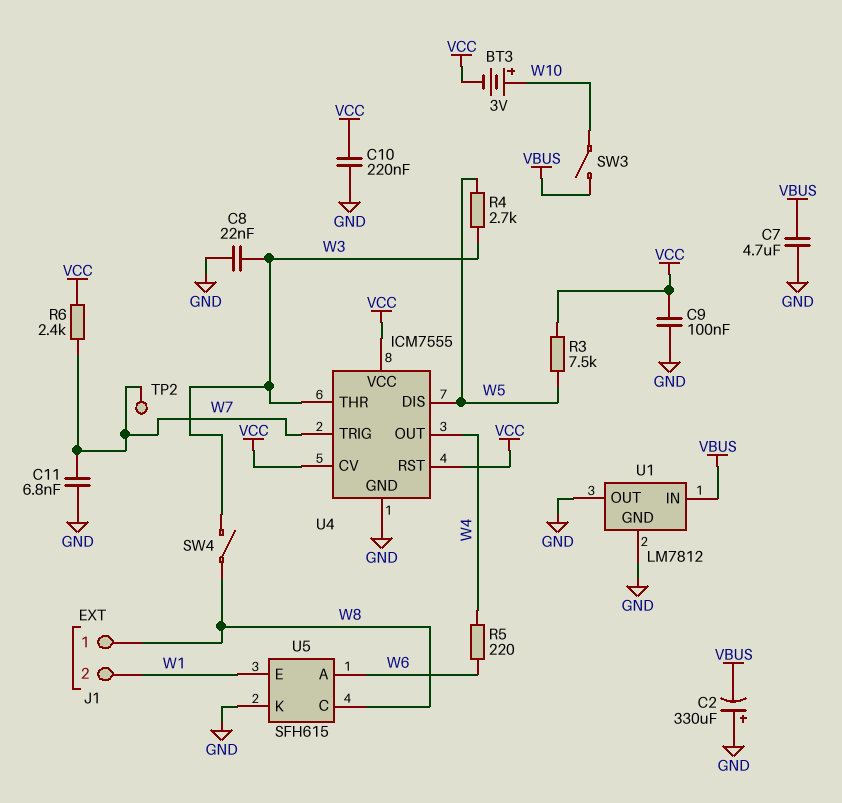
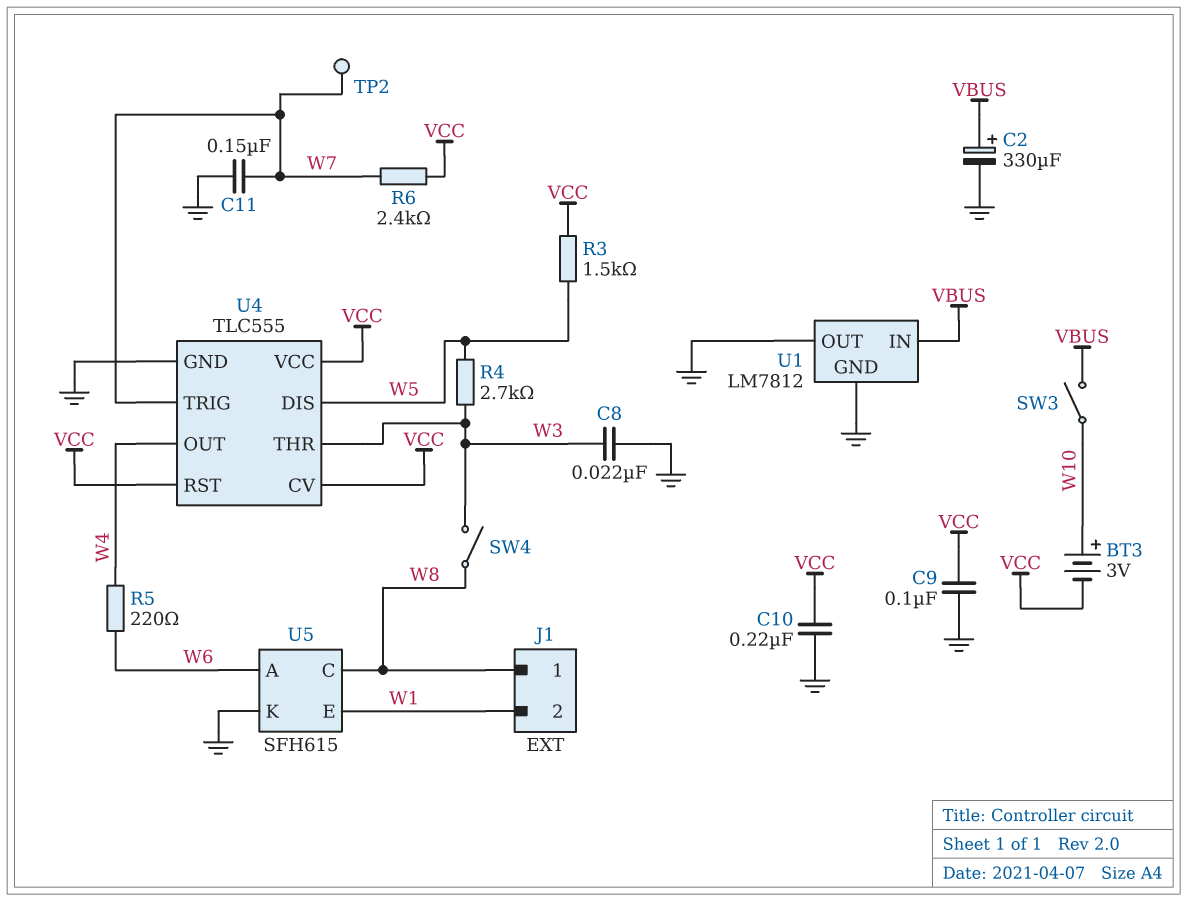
C2: 330uF (plus GND, minus VBUS) -> 330uF (plus VBUS, minus GND)
C7: 4.7uF (GND, VBUS) -> none
C11: 6.8nF (GND, W7) -> 150nF (GND, W7)
R3: 7.5k (VCC, W5) -> 1.5k (VCC, W5)
U4: ICM7555 -> TLC555

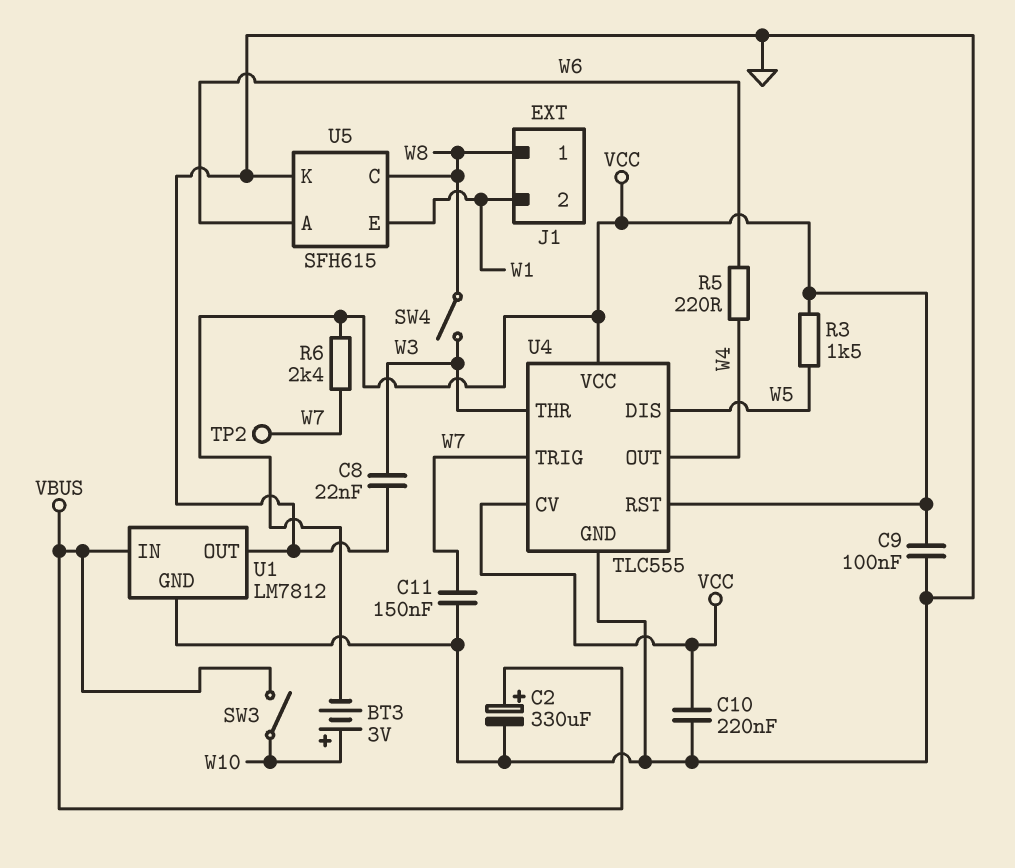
R4: 2.7k (W3, W5) -> none

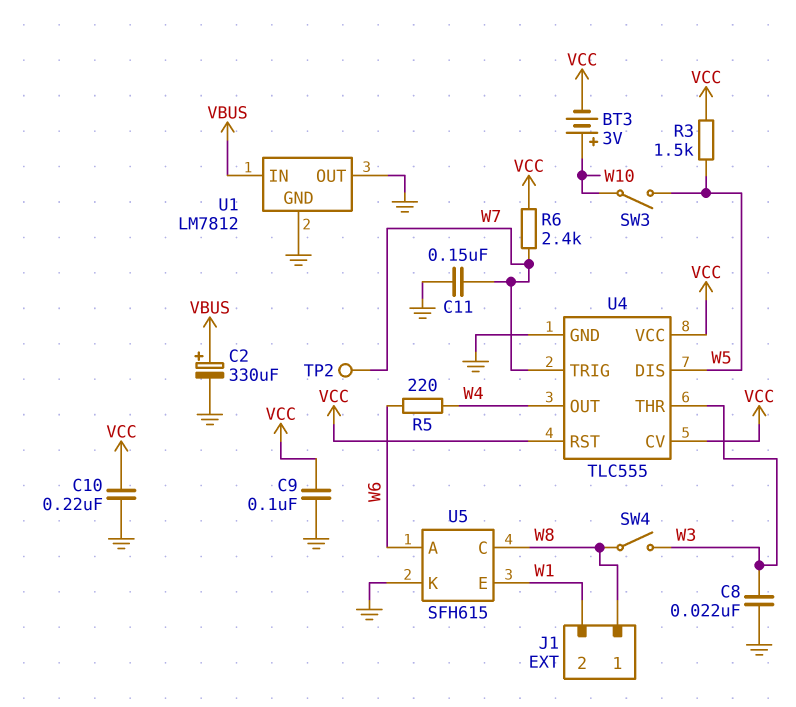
SW3: switch (VBUS, W10) -> switch (W5, W10)

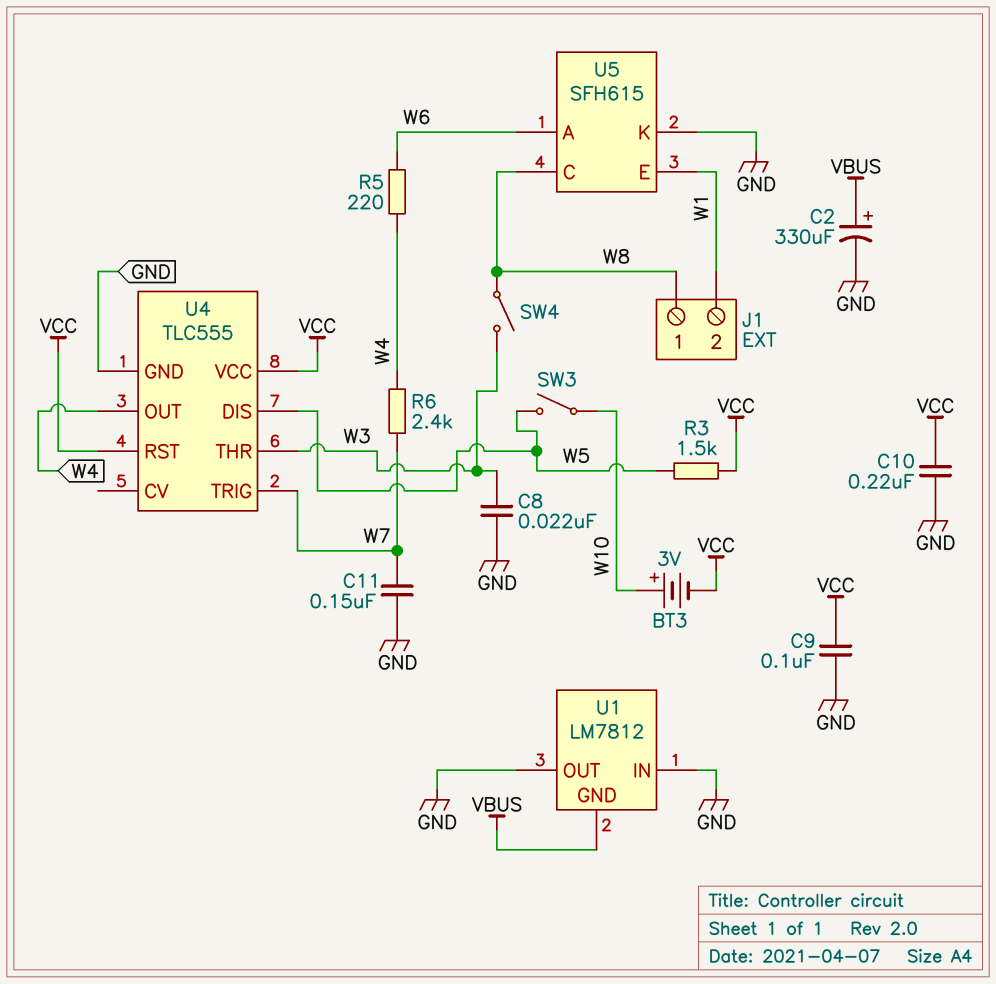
R6: 2.4k (VCC, W7) -> 2.4k (W4, W7)
TP2: test point (W7) -> none
U1 pin GND: GND -> VBUS
U1 pin IN: VBUS -> GND
U4 pin CV: VCC -> none

